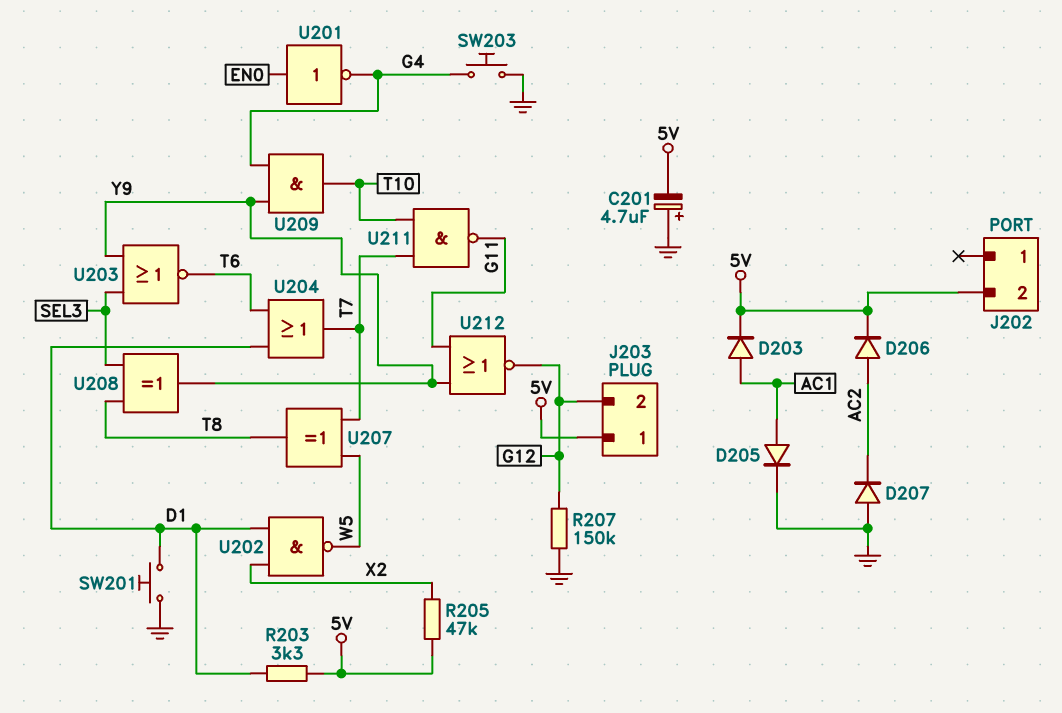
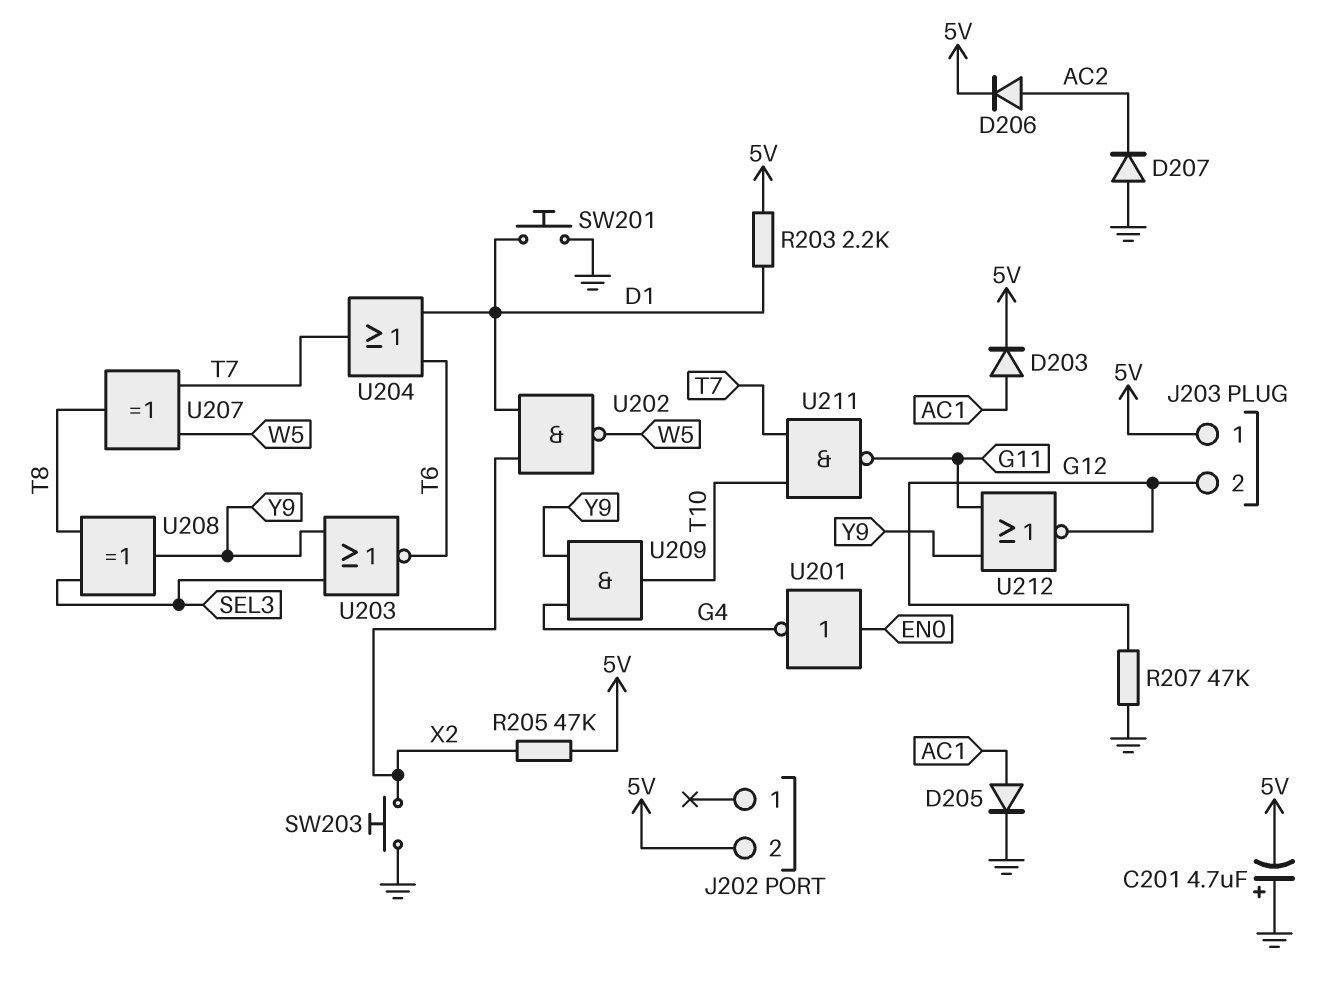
R203: 3.3k (5V, D1) -> 2.2k (5V, D1)
R207: 150k (G12, GND) -> 47k (G12, GND)
SW203: button (G4, GND) -> button (GND, X2)

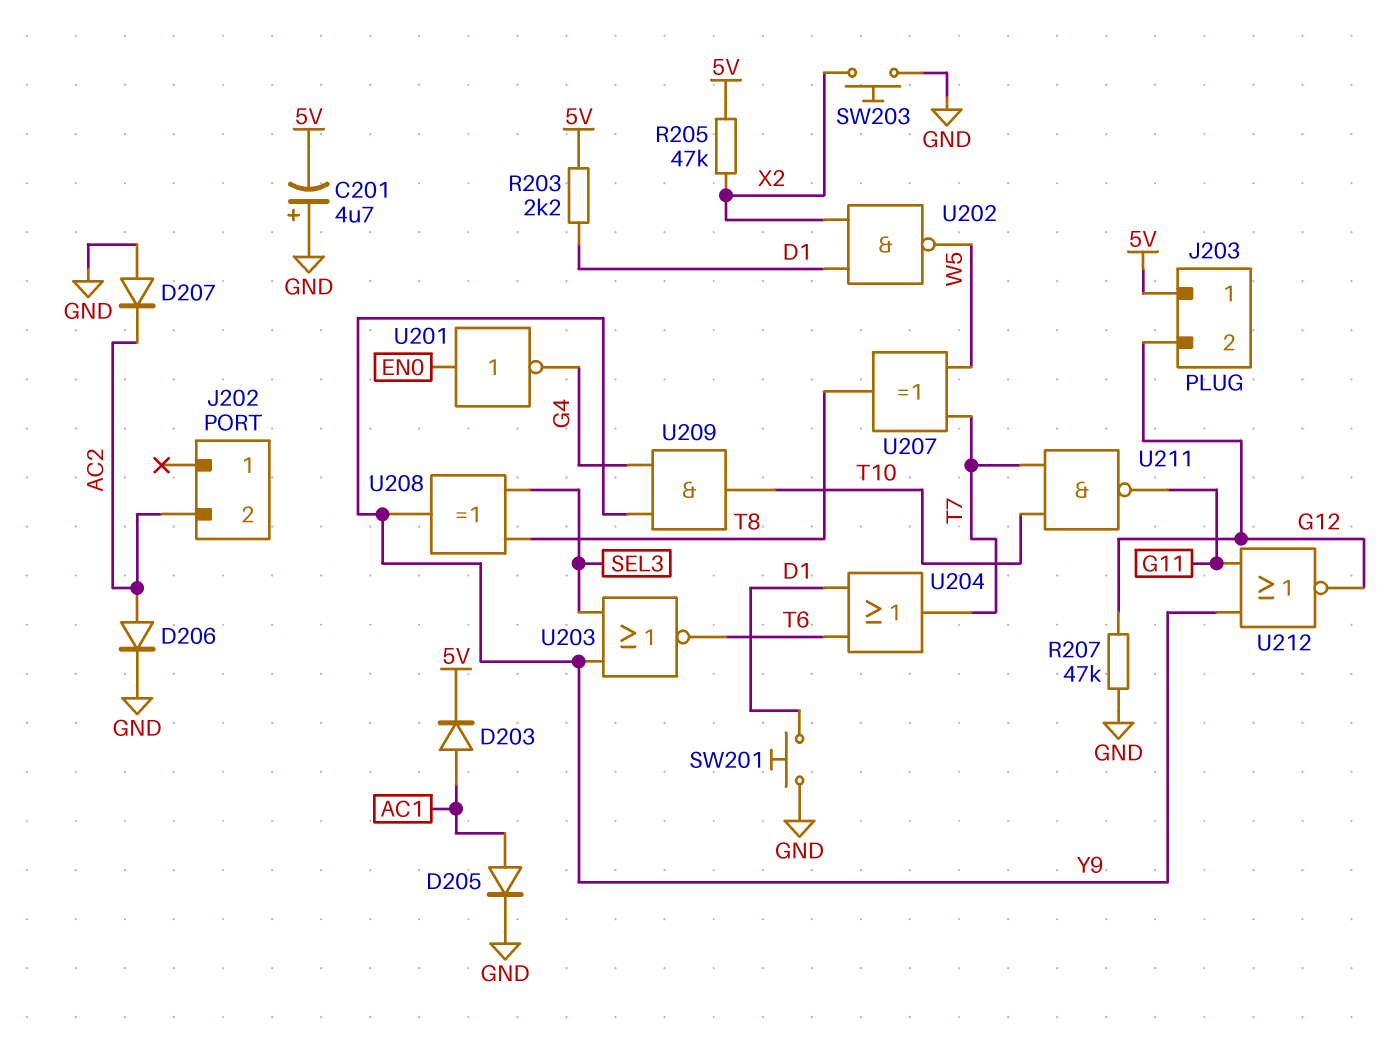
D206: diode (A AC2, K 5V) -> diode (A AC2, K GND)
J202 pin 2: 5V -> AC2

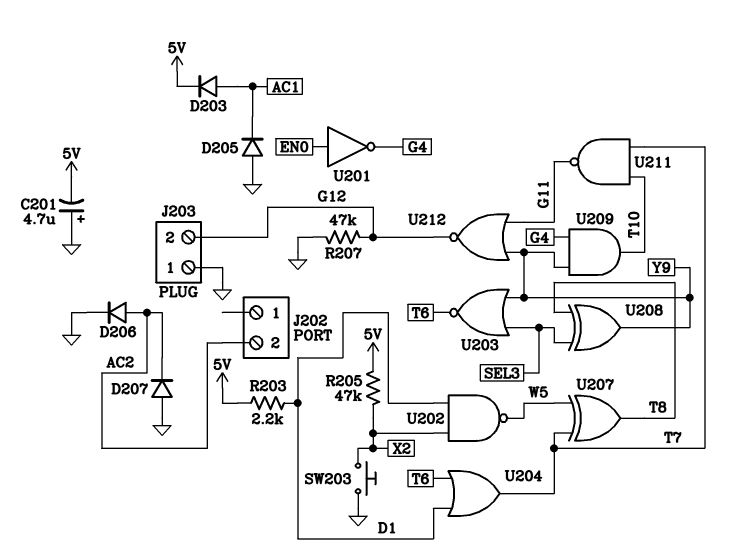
D205: diode (A AC1, K GND) -> diode (A GND, K AC1)
J203 pin 1: 5V -> GND
SW201: button (D1, GND) -> none

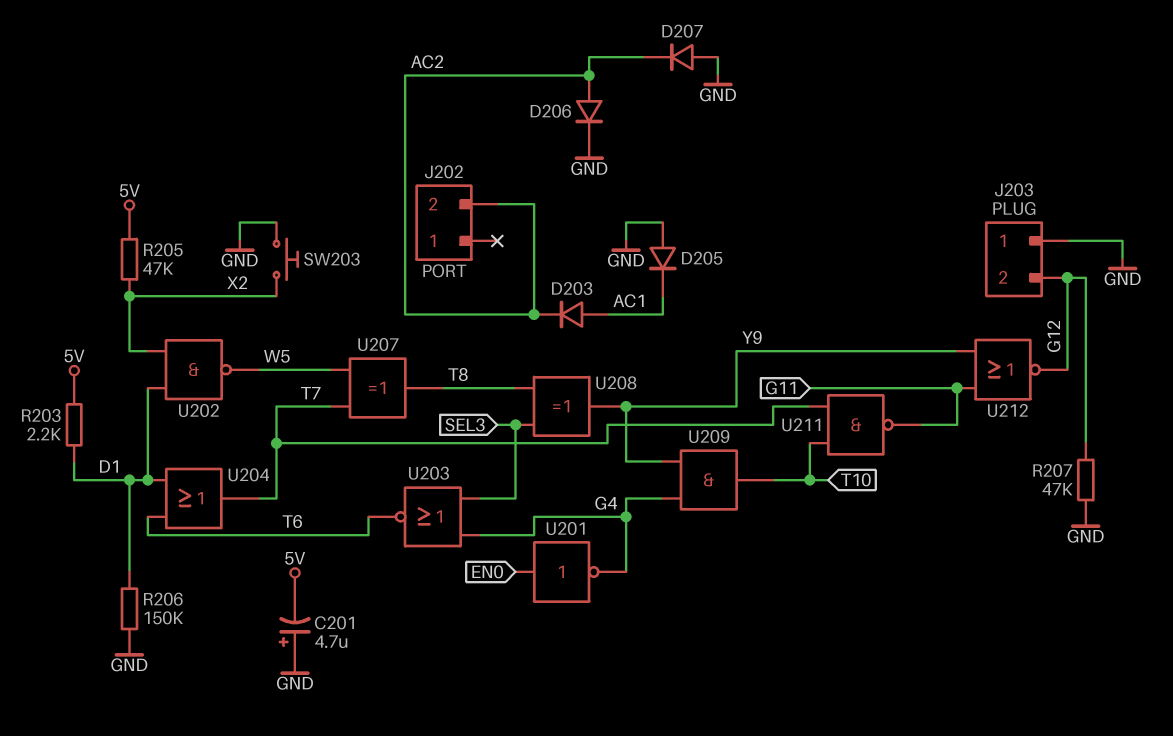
D203: diode (A AC1, K 5V) -> diode (A AC1, K AC2)
R206: none -> 150k (D1, GND)
U203: NOR (in SEL3, in Y9, out T6) -> NOR (in G4, in SEL3, out T6)

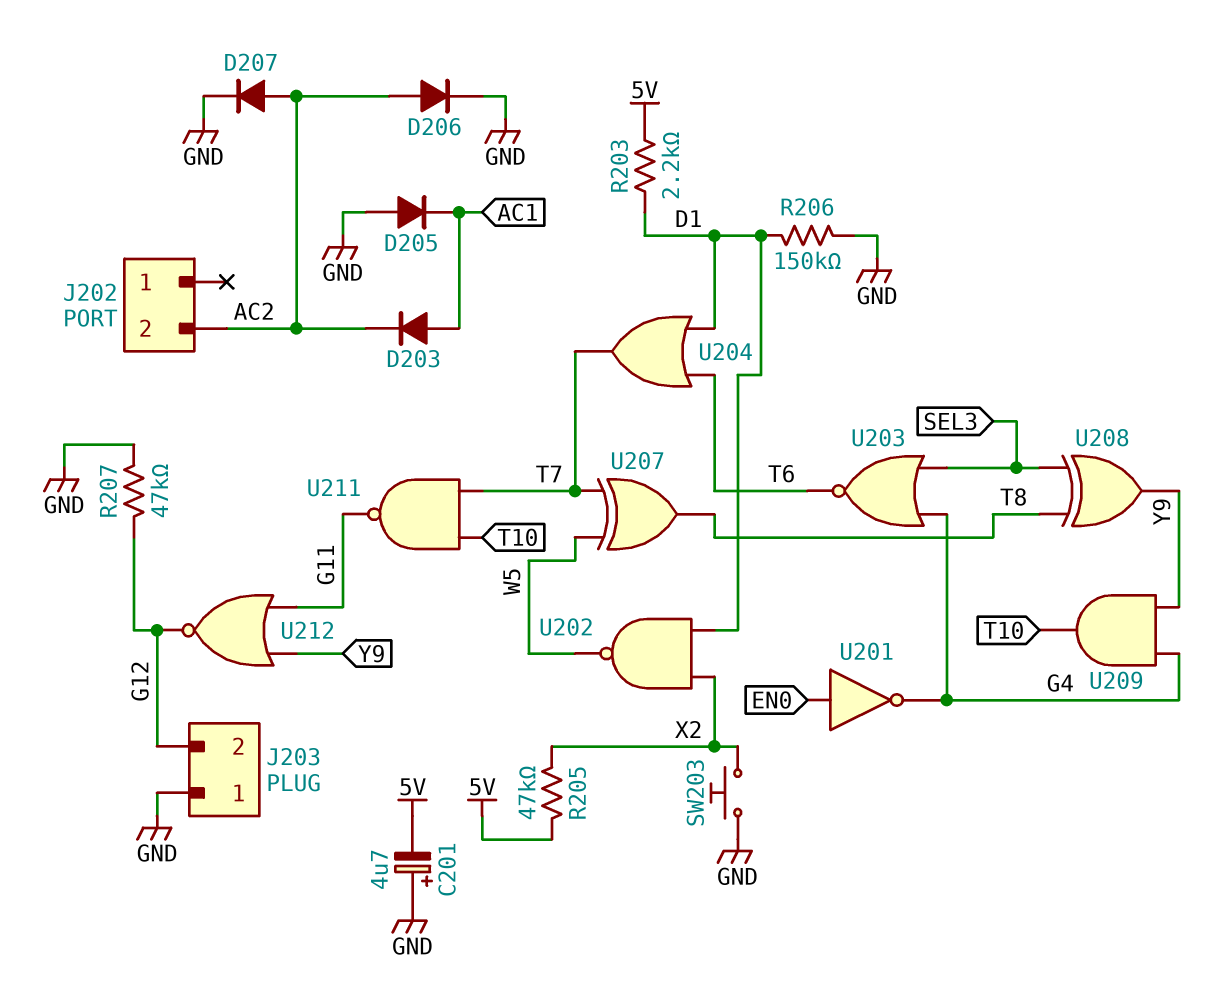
D207: diode (A GND, K AC2) -> diode (A AC2, K GND)

